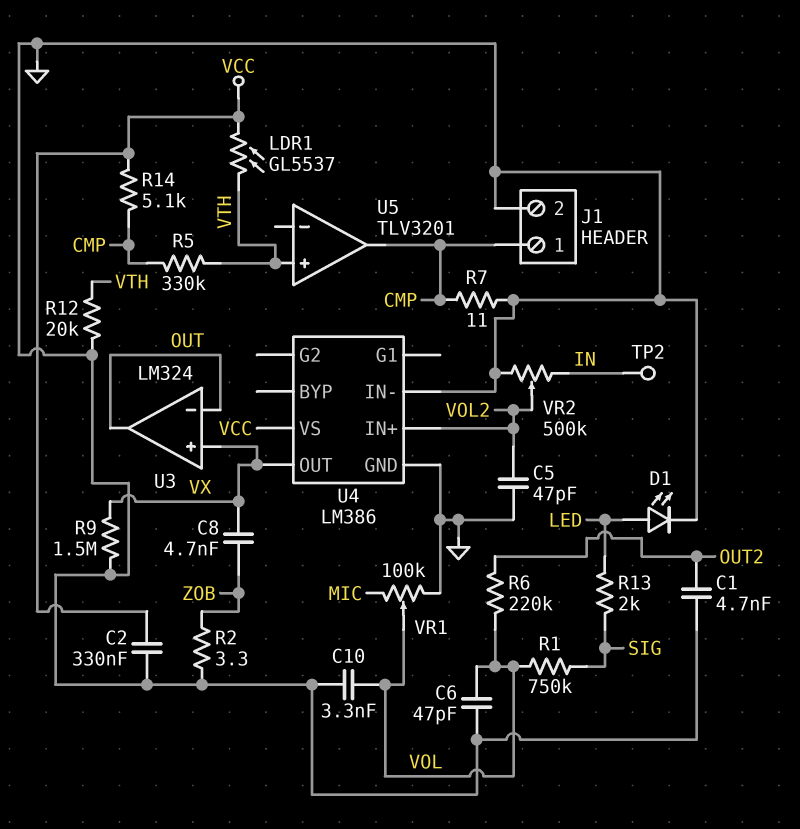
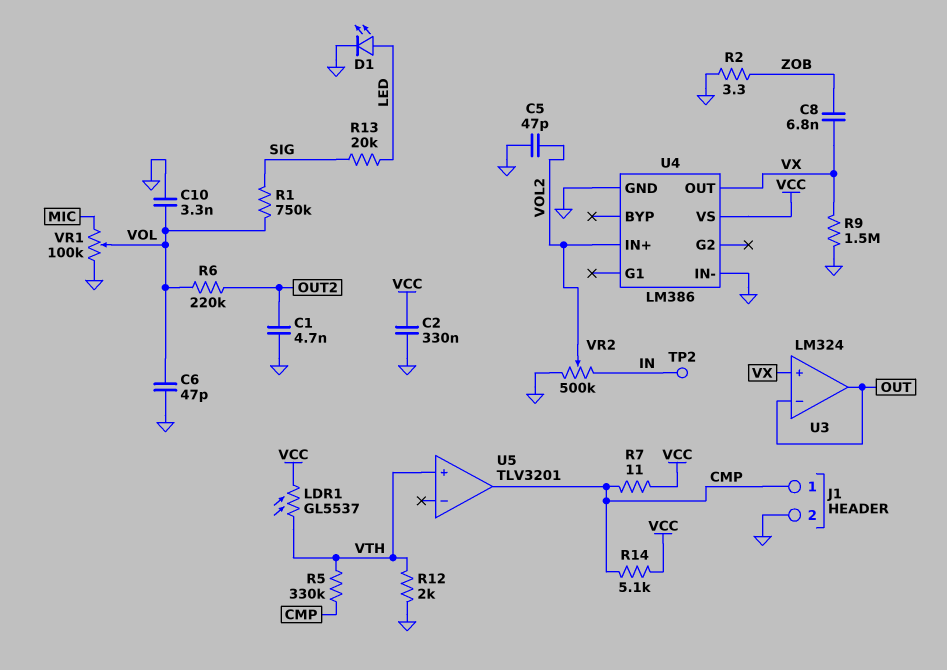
C8: 4.7nF (VX, ZOB) -> 6.8nF (VX, ZOB)
R7: 11 (CMP, GND) -> 11 (CMP, VCC)
R12: 20k (GND, VTH) -> 2k (GND, VTH)
R13: 2k (LED, SIG) -> 20k (LED, SIG)

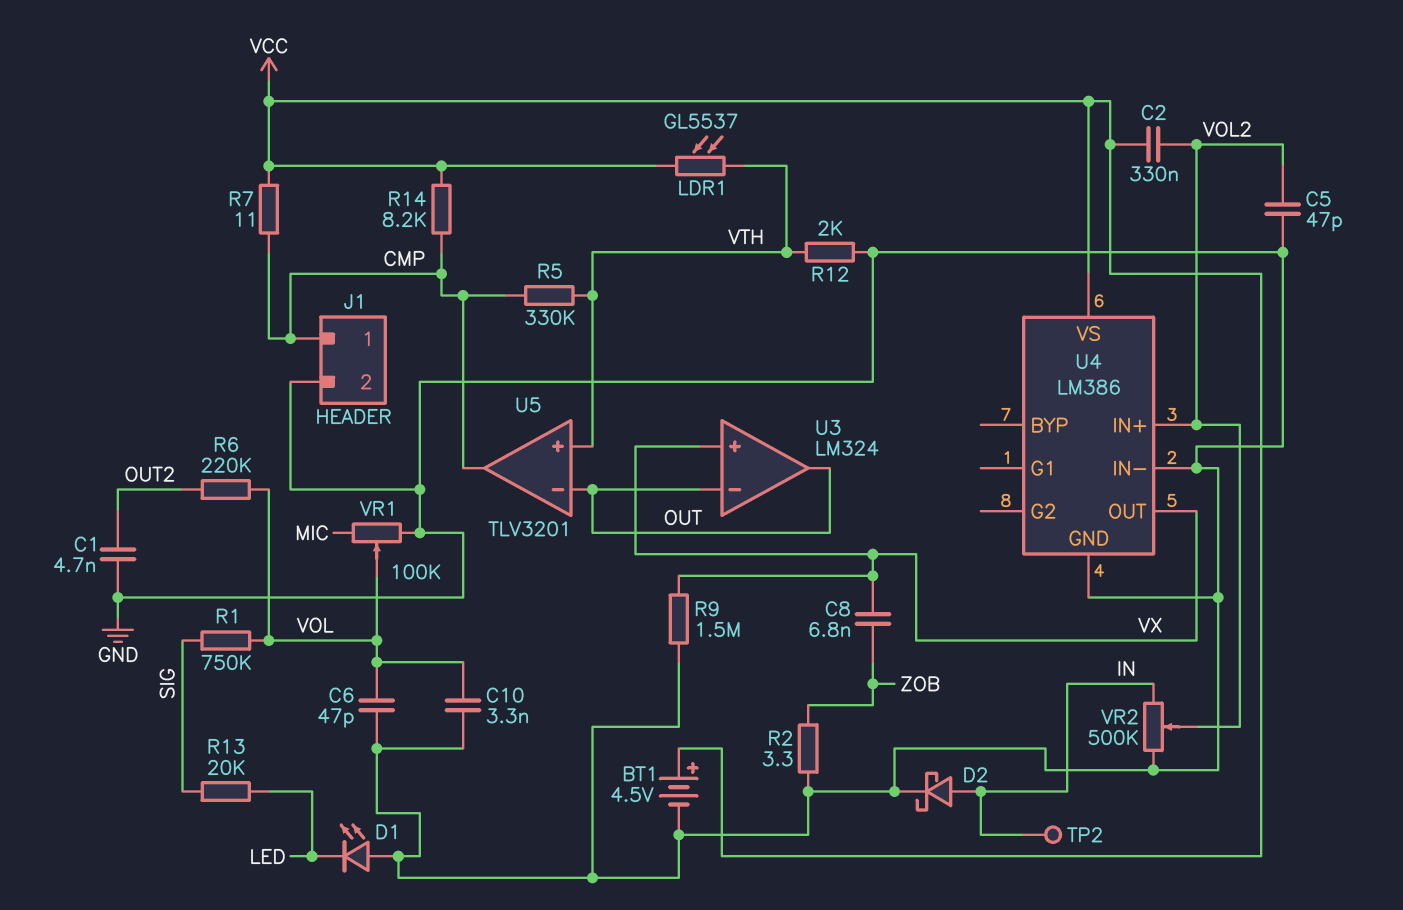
BT1: none -> 4.5V (plus VCC, minus GND)
C2: 330nF (GND, VCC) -> 330nF (VCC, VOL2)
D1: LED (A LED, K GND) -> LED (A GND, K LED)
D2: none -> schottky (A IN, K GND)
R14: 5.1k (CMP, VCC) -> 8.2k (CMP, VCC)
U5 pin in-: none -> OUT

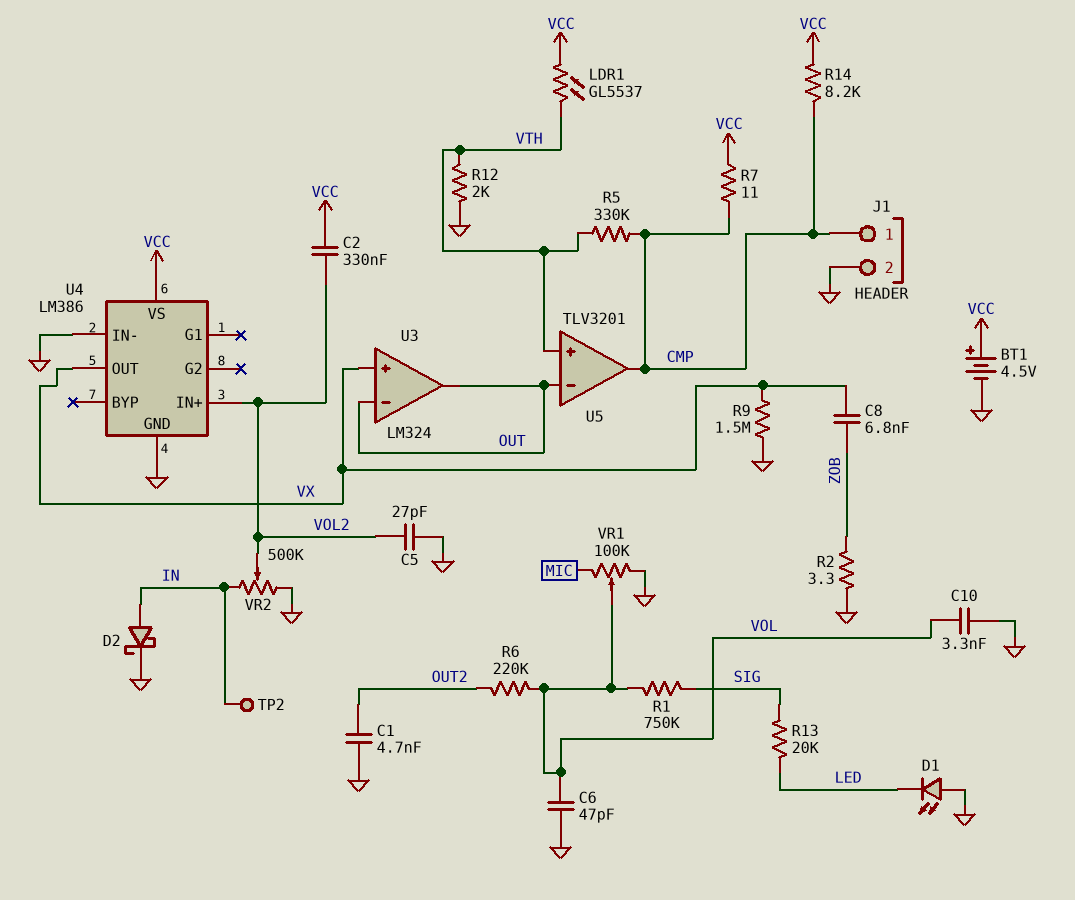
C5: 47pF (GND, VOL2) -> 27pF (GND, VOL2)

